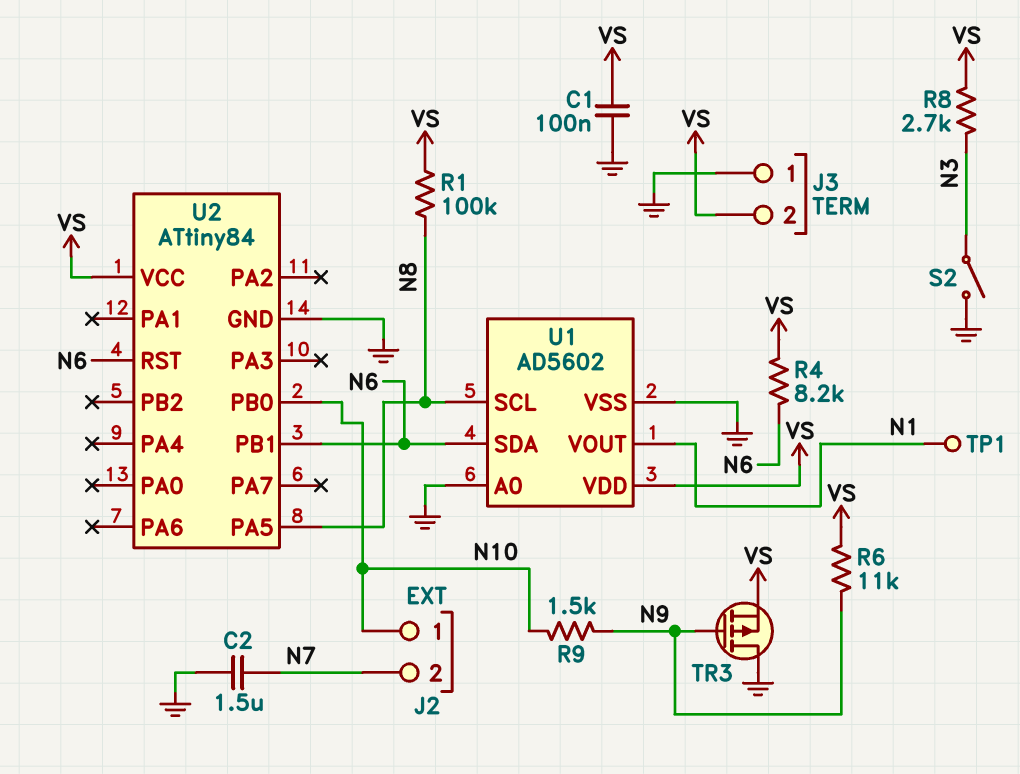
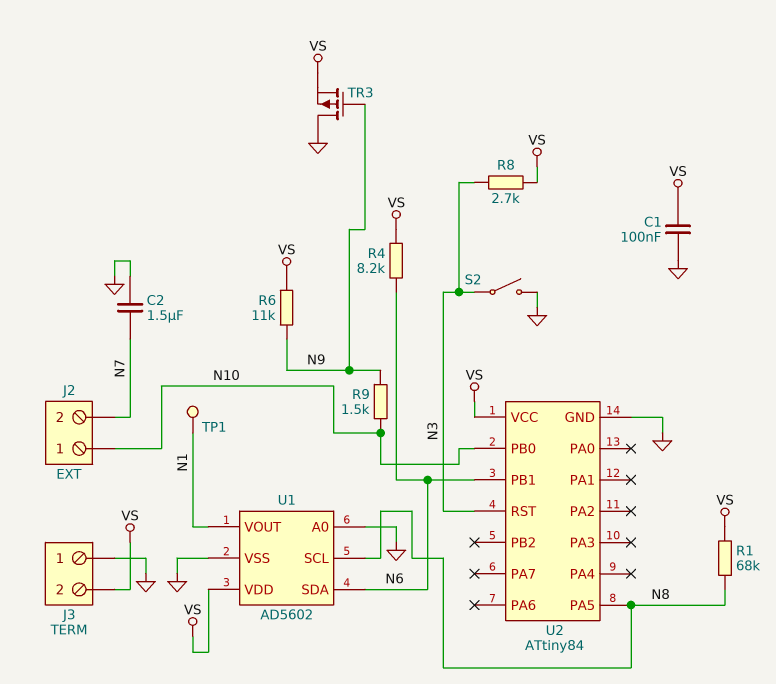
R1: 100k (N8, VS) -> 68k (N8, VS)
U2 pin RST: N6 -> N3

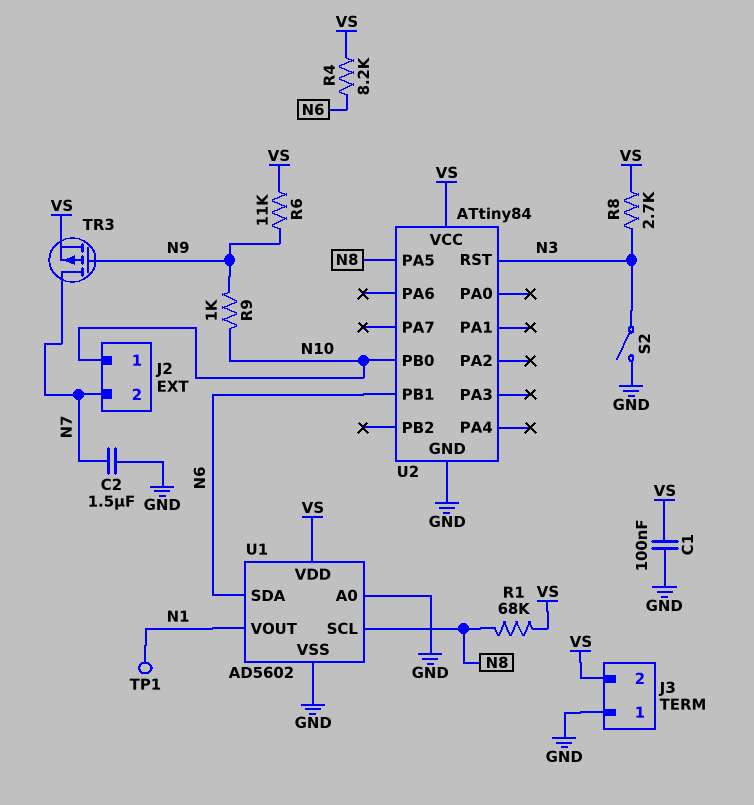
R9: 1.5k (N9, N10) -> 1k (N9, N10)
TR3: PMOS (G N9, D GND, S VS) -> PMOS (G N9, D N7, S VS)

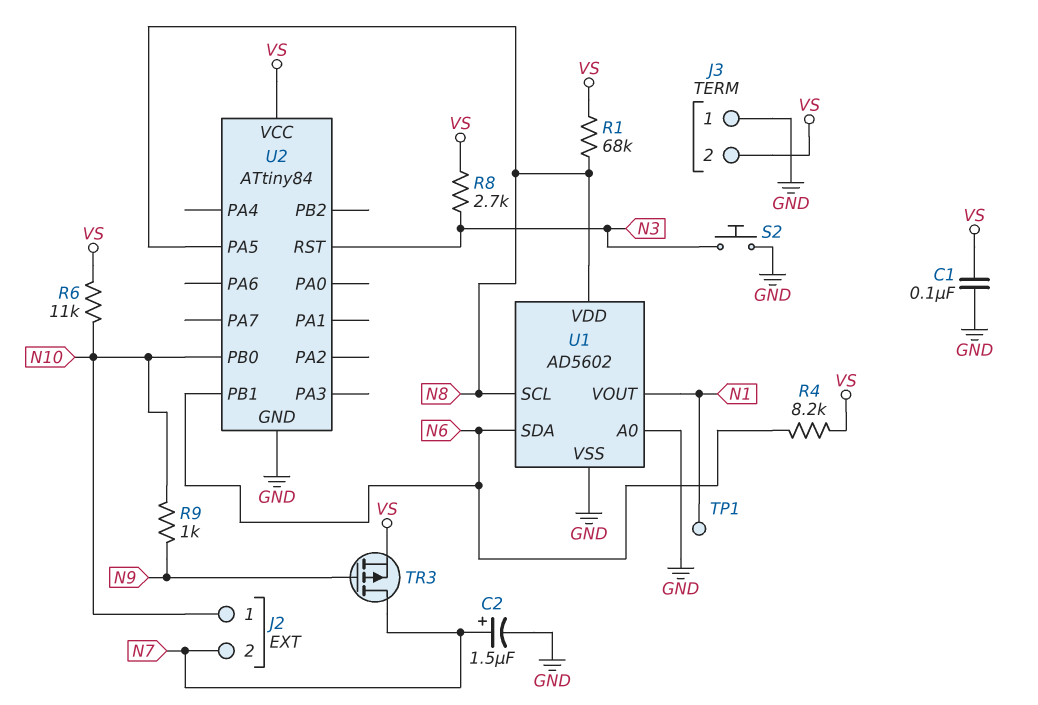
C2: 1.5uF (GND, N7) -> 1.5uF (plus N7, minus GND)
R6: 11k (N9, VS) -> 11k (N10, VS)
S2: switch (GND, N3) -> button (GND, N3)
U1 pin VDD: VS -> N8

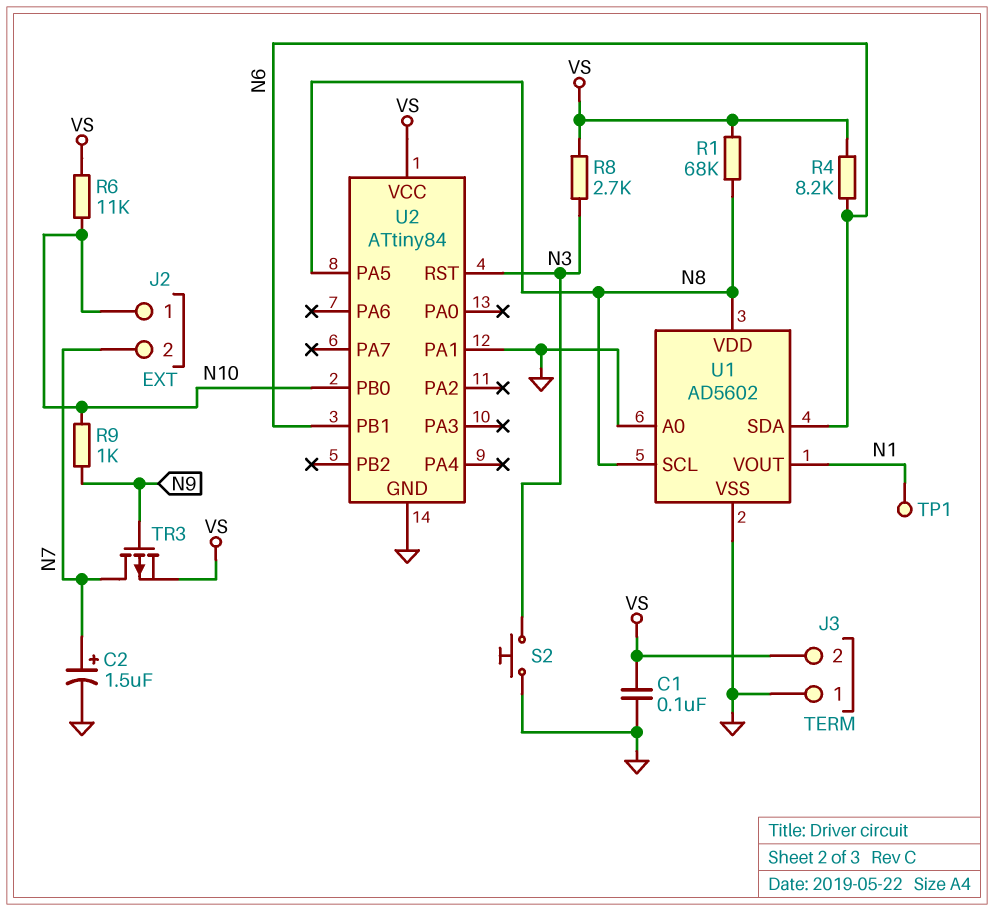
U2 pin PA1: none -> GND

